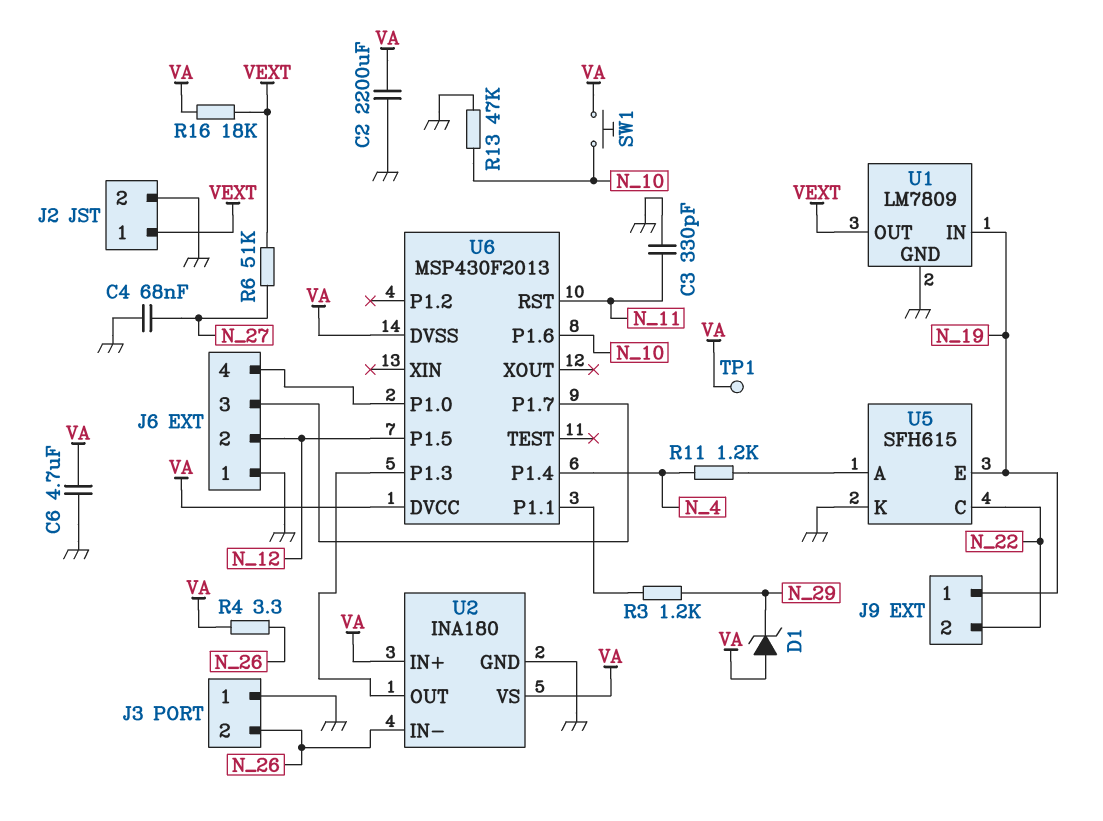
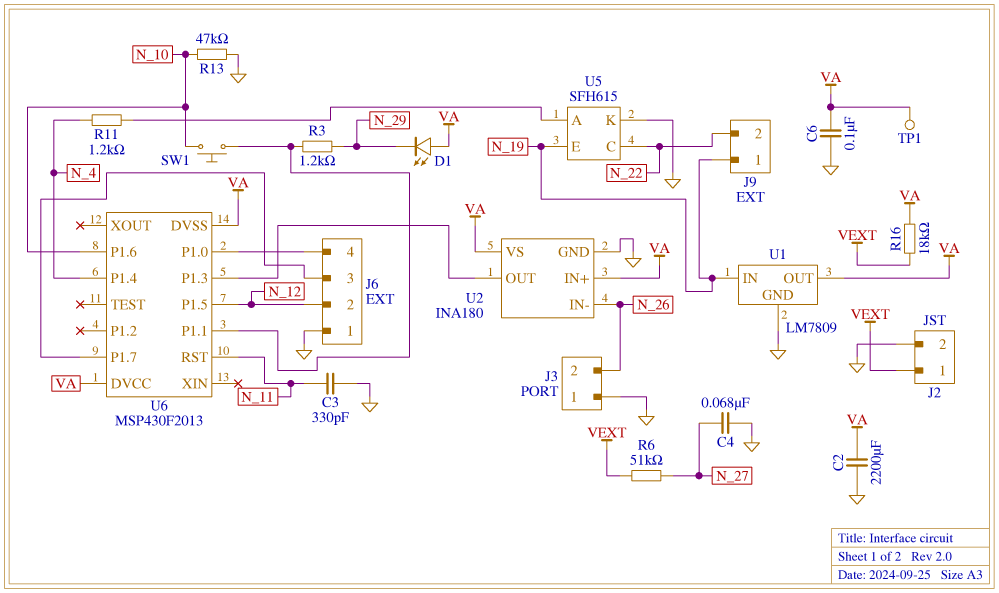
C6: 4.7uF (GND, VA) -> 100nF (GND, VA)
D1: zener (A VA, K N_29) -> LED (A VA, K N_29)
R4: 3.3 (N_26, VA) -> none
SW1: button (N_10, VA) -> button (N_10, U6/P1.1)
U1 pin OUT: VEXT -> VA

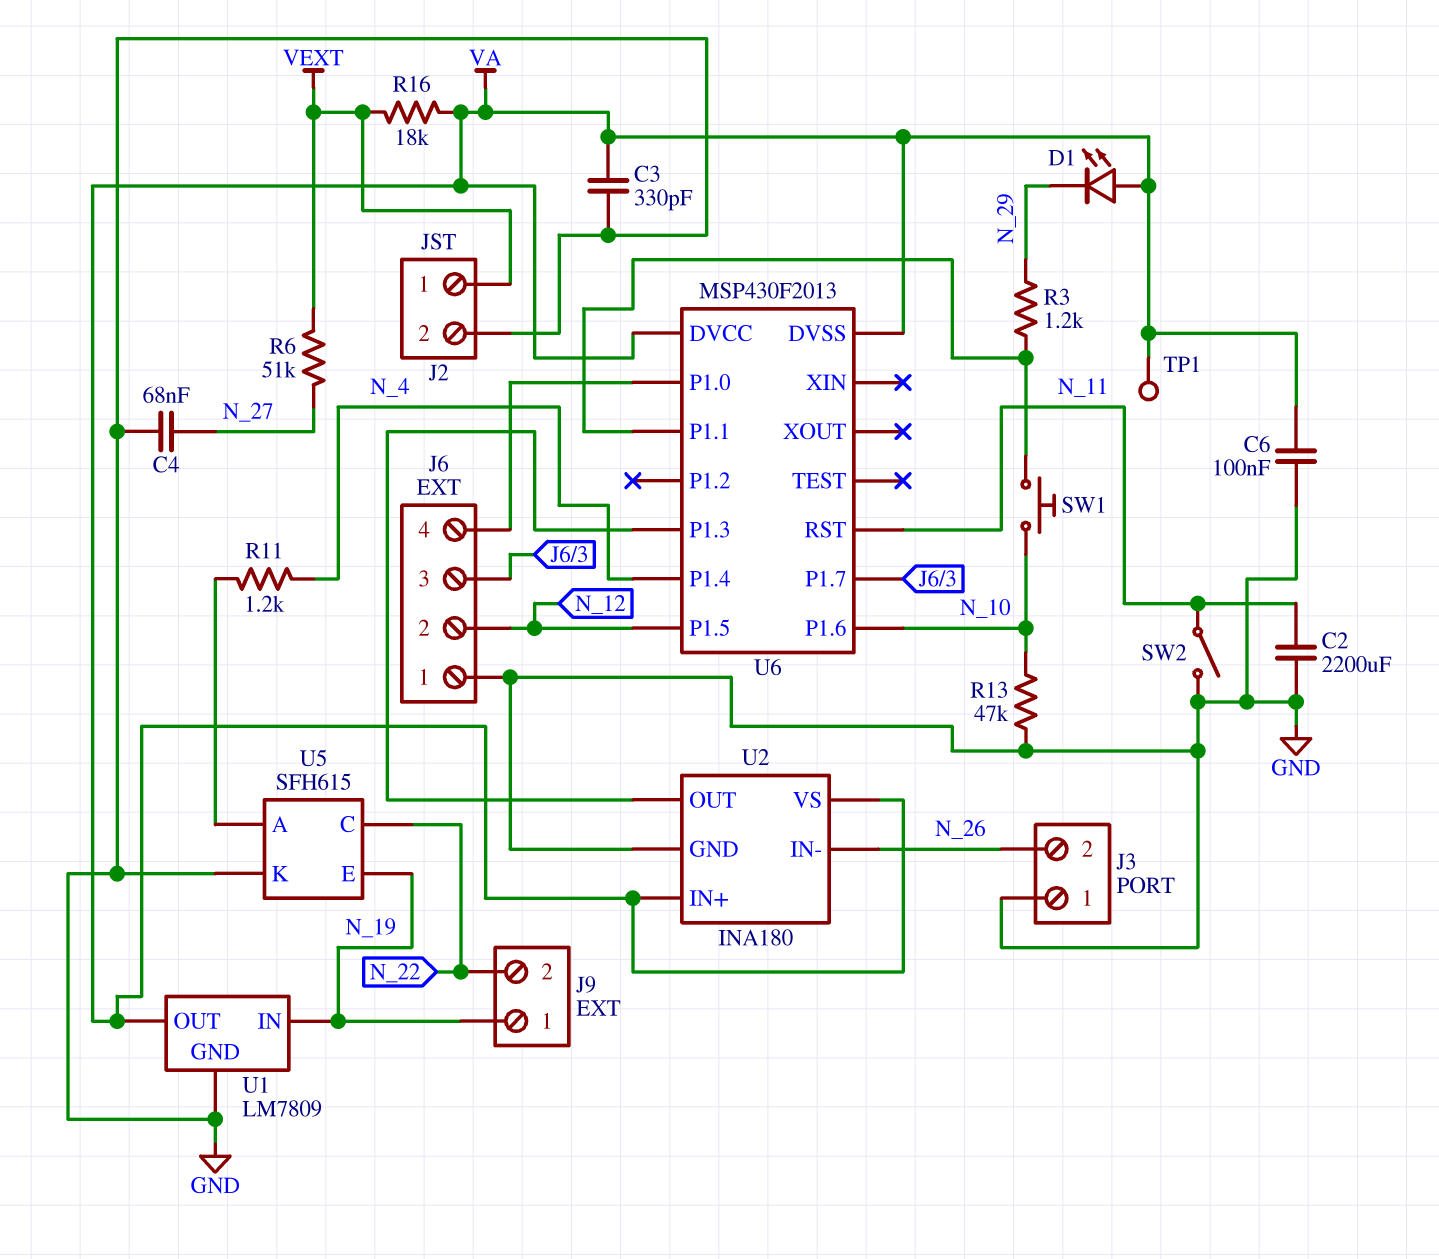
C2: 2200uF (GND, VA) -> 2200uF (GND, N_11)
C3: 330pF (GND, N_11) -> 330pF (GND, VA)
SW2: none -> switch (GND, N_11)

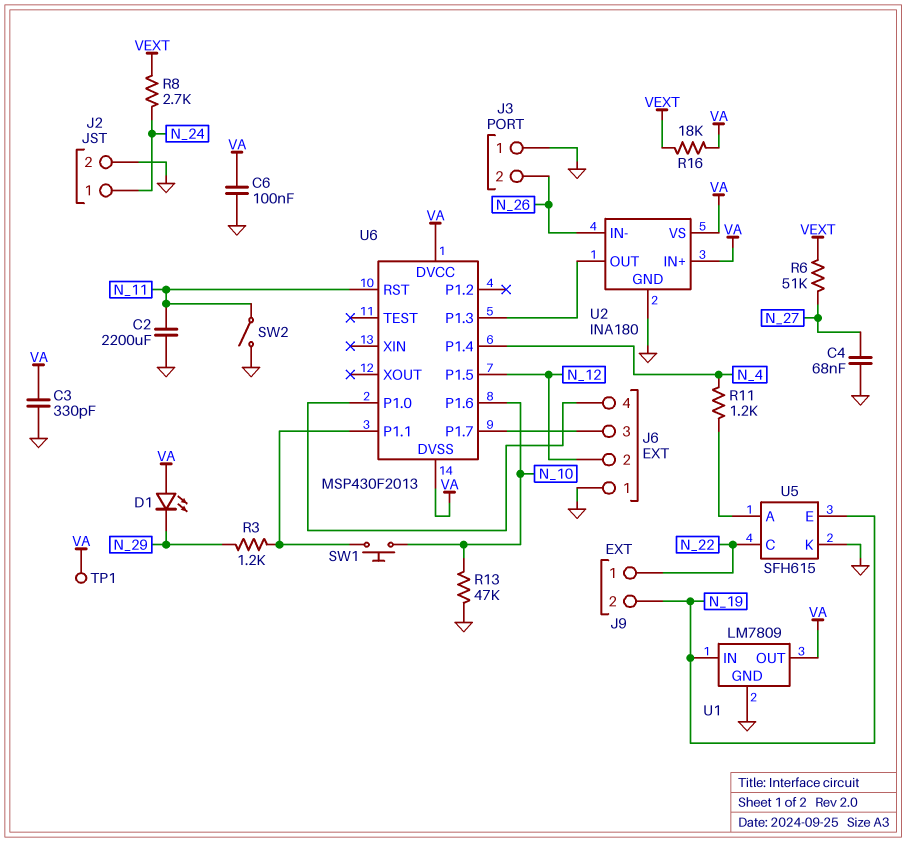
J2 pin 1: VEXT -> N_24
J9 pin 1: N_19 -> N_22
J9 pin 2: N_22 -> N_19
R8: none -> 2.7k (N_24, VEXT)

